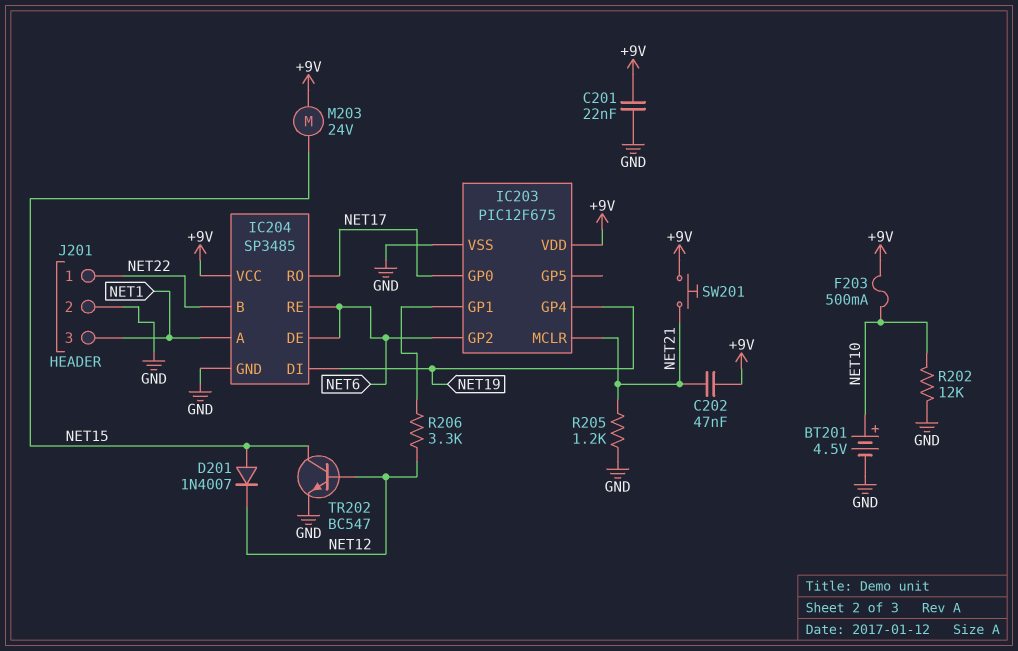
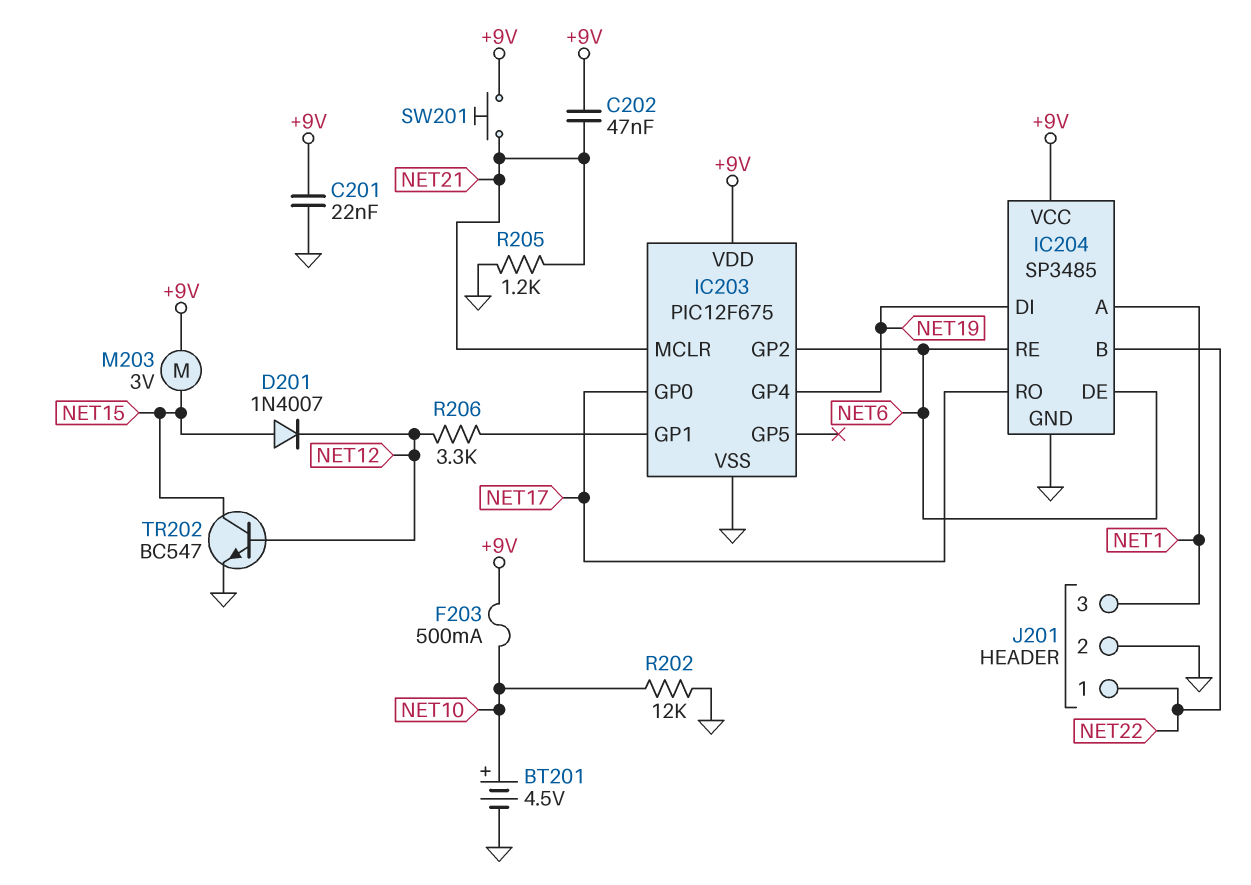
M203: motor 24V (+9V, NET15) -> motor 3V (+9V, NET15)

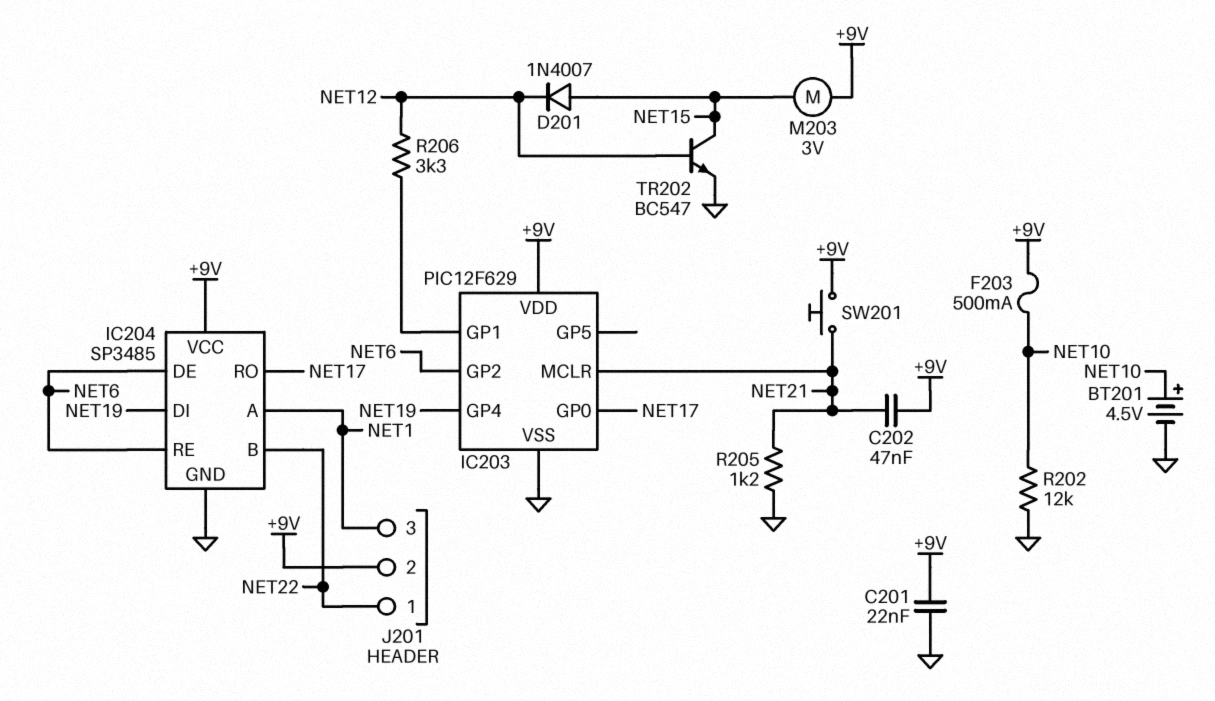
IC203: PIC12F675 -> PIC12F629
J201 pin 2: GND -> +9V

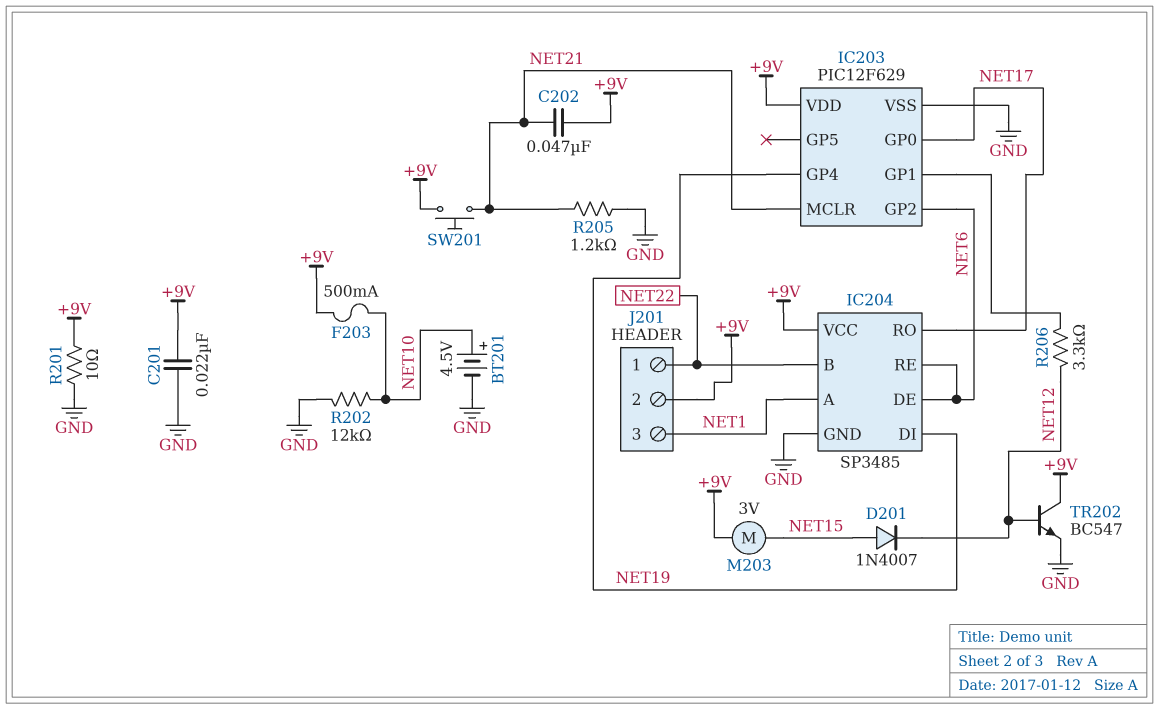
R201: none -> 10 (+9V, GND)
TR202: NPN BC547 (B NET12, C NET15, E GND) -> NPN BC547 (B NET12, C +9V, E GND)

